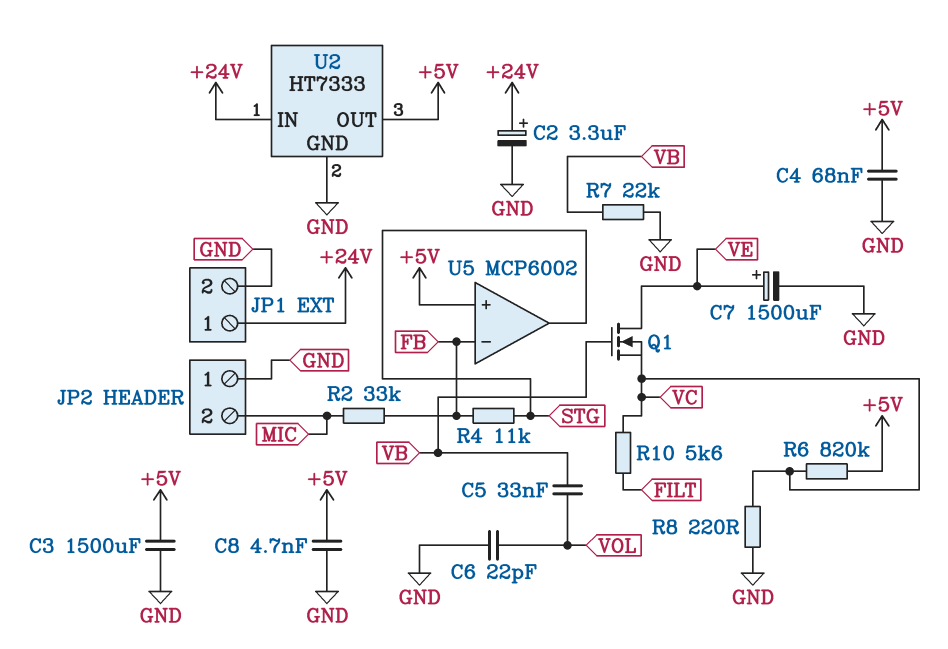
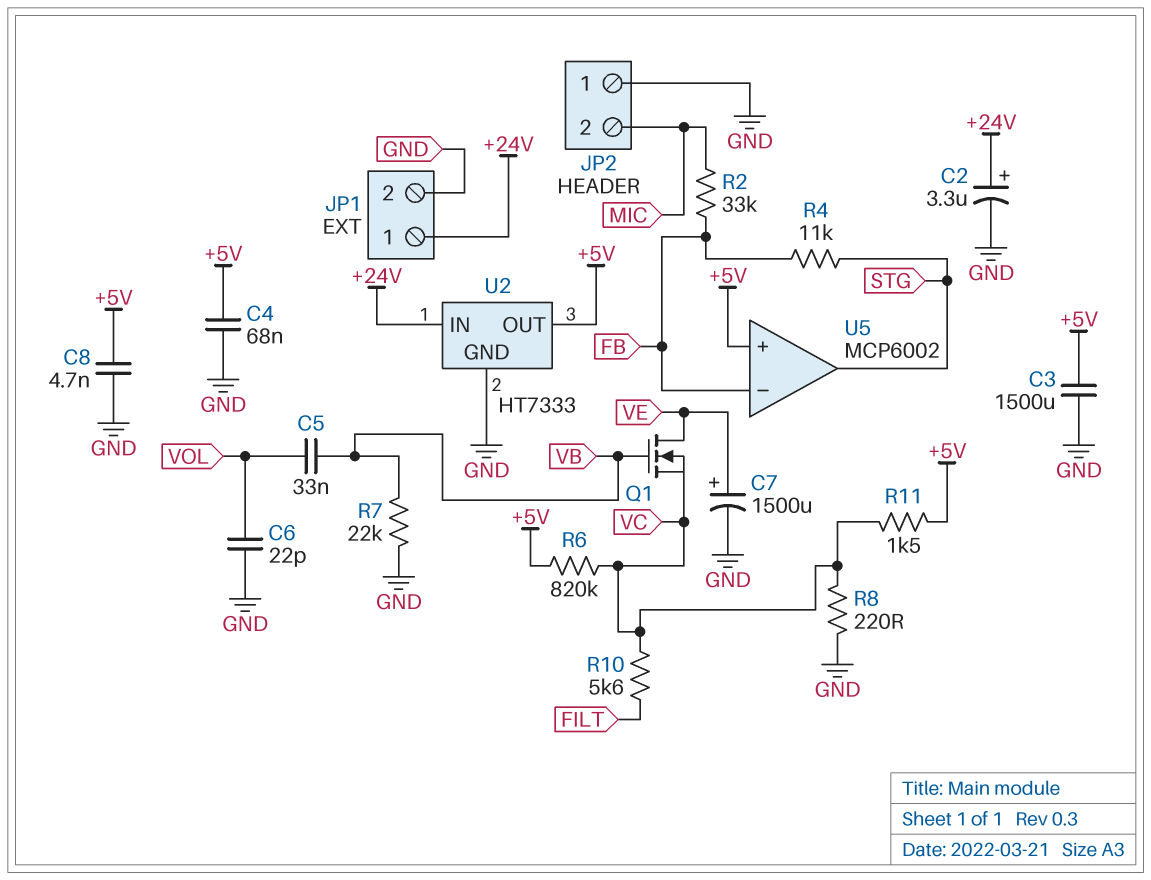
R11: none -> 1.5k (+5V, VC)

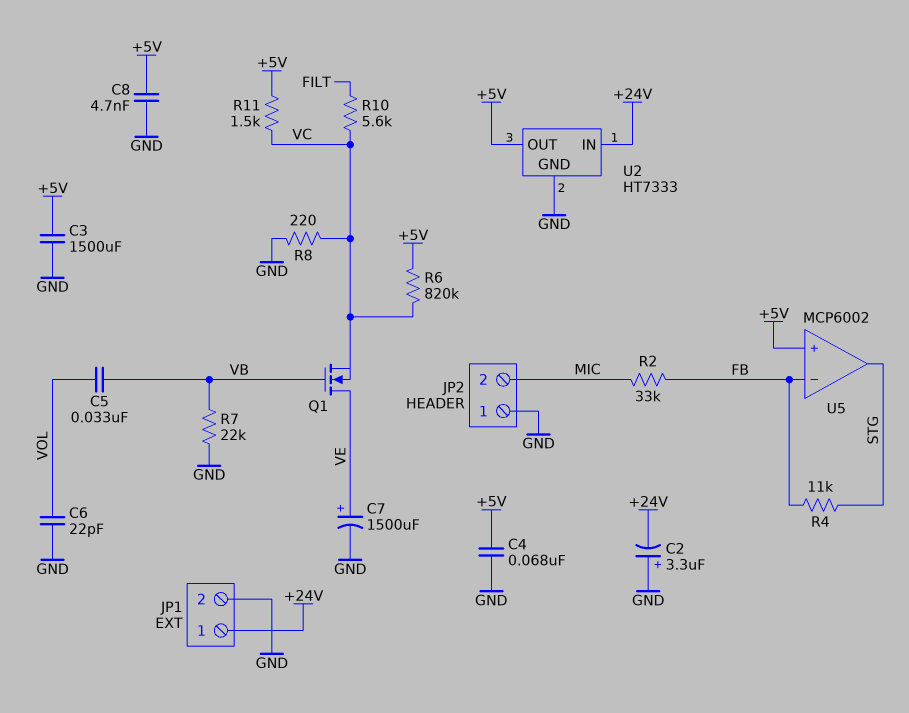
C2: 3.3uF (plus +24V, minus GND) -> 3.3uF (plus GND, minus +24V)

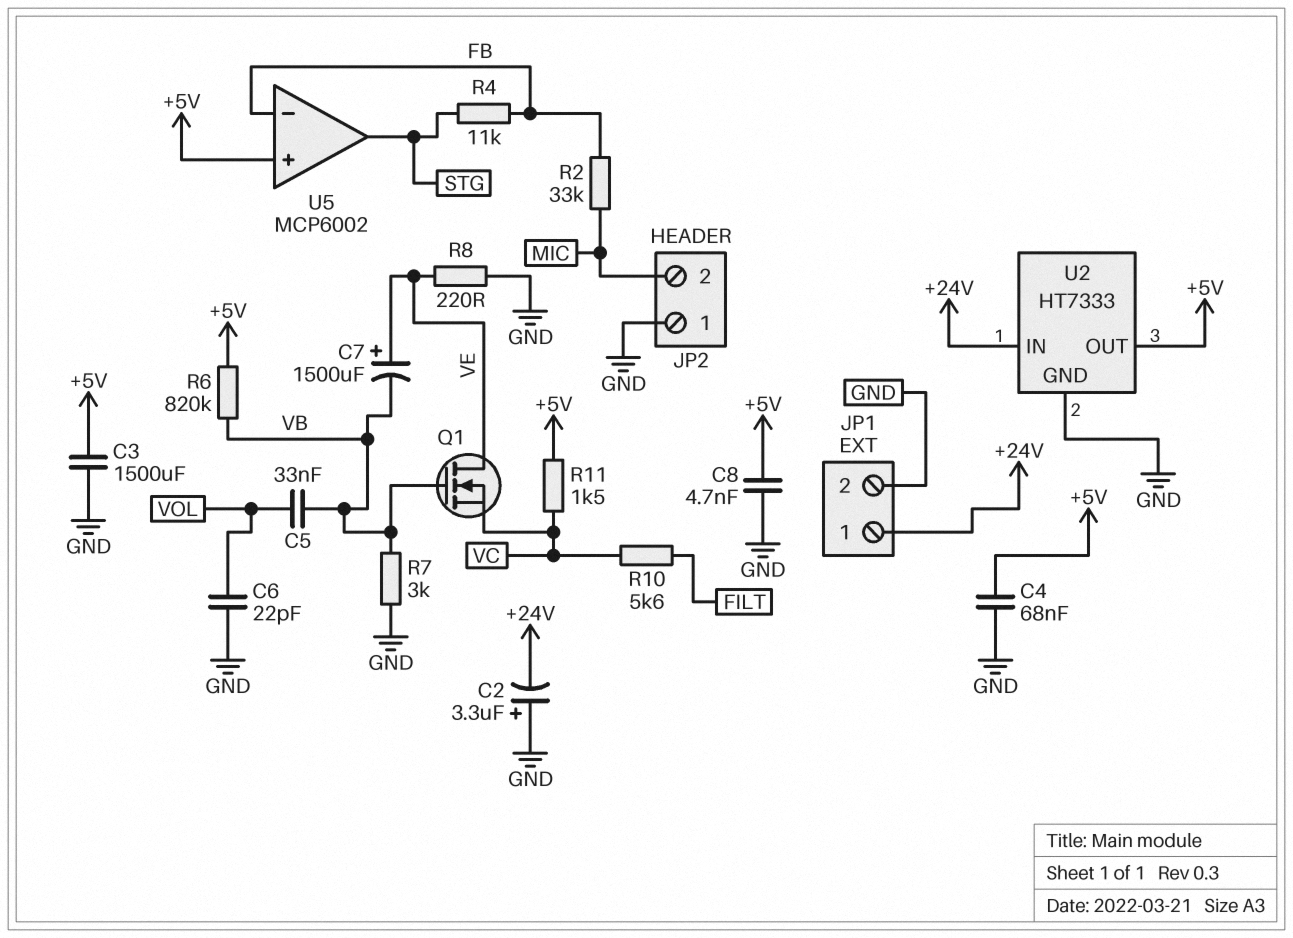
C7: 1500uF (plus VE, minus GND) -> 1500uF (plus VE, minus VB)
R6: 820k (+5V, VC) -> 820k (+5V, VB)
R7: 22k (GND, VB) -> 3k (GND, VB)
R8: 220 (GND, VC) -> 220 (GND, VE)

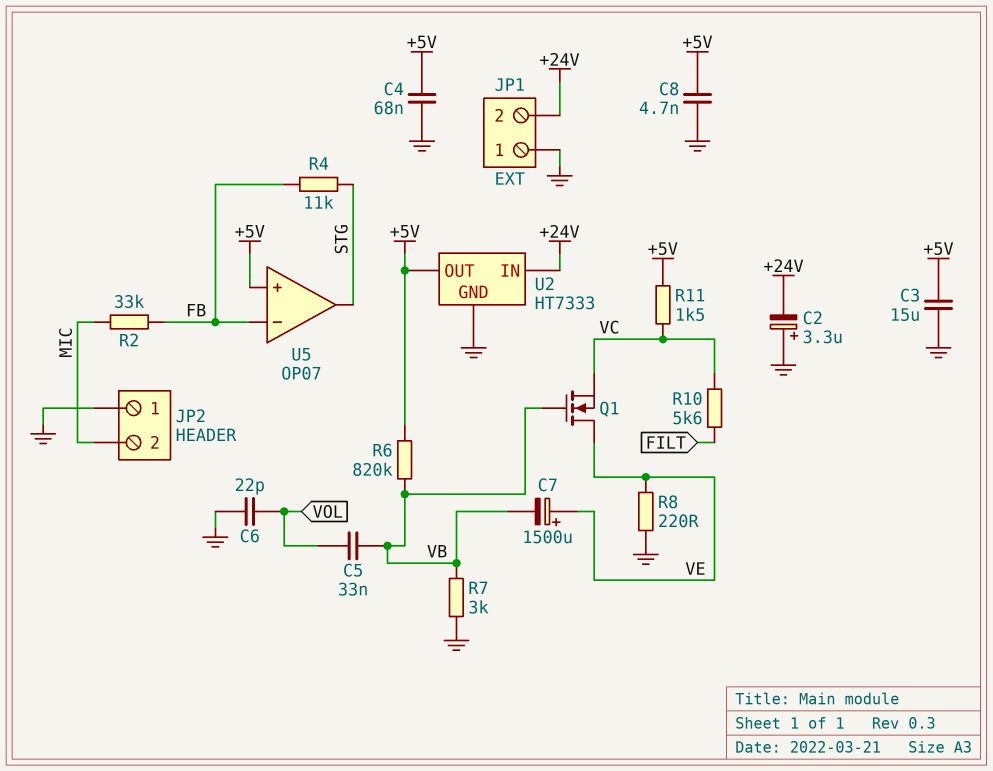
C3: 1500uF (+5V, GND) -> 15uF (+5V, GND)
JP1 pin 1: +24V -> GND
JP1 pin 2: GND -> +24V
U5: MCP6002 -> OP07

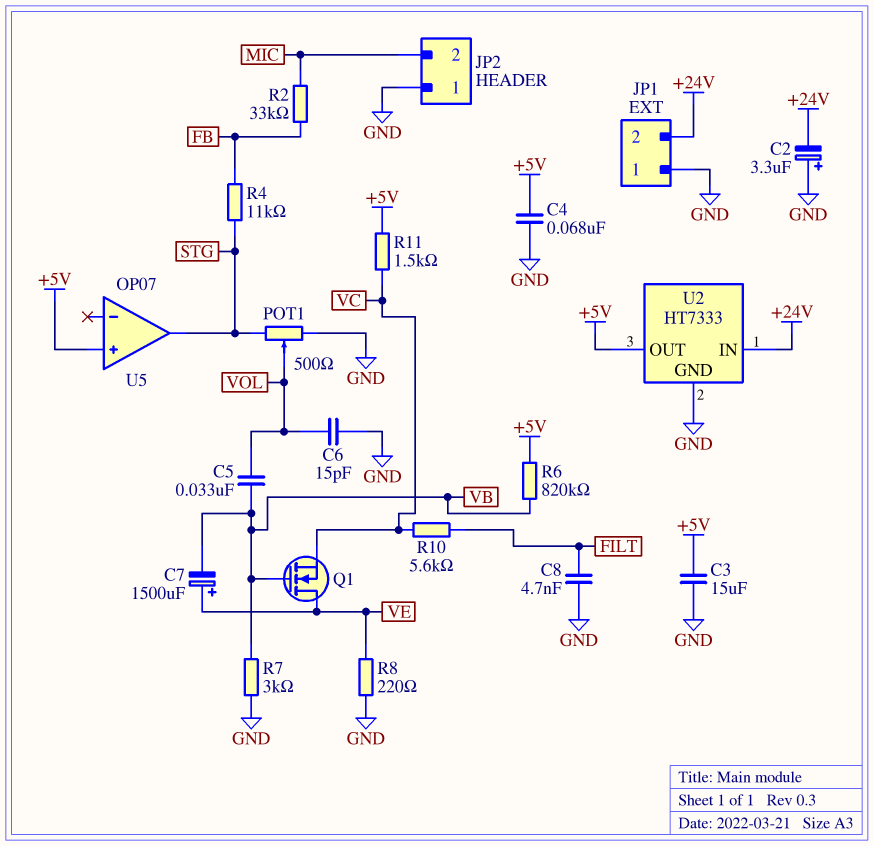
C6: 22pF (GND, VOL) -> 15pF (GND, VOL)
C8: 4.7nF (+5V, GND) -> 4.7nF (FILT, GND)
POT1: none -> 500 (GND, STG, wiper VOL)
U5 pin in-: FB -> none

